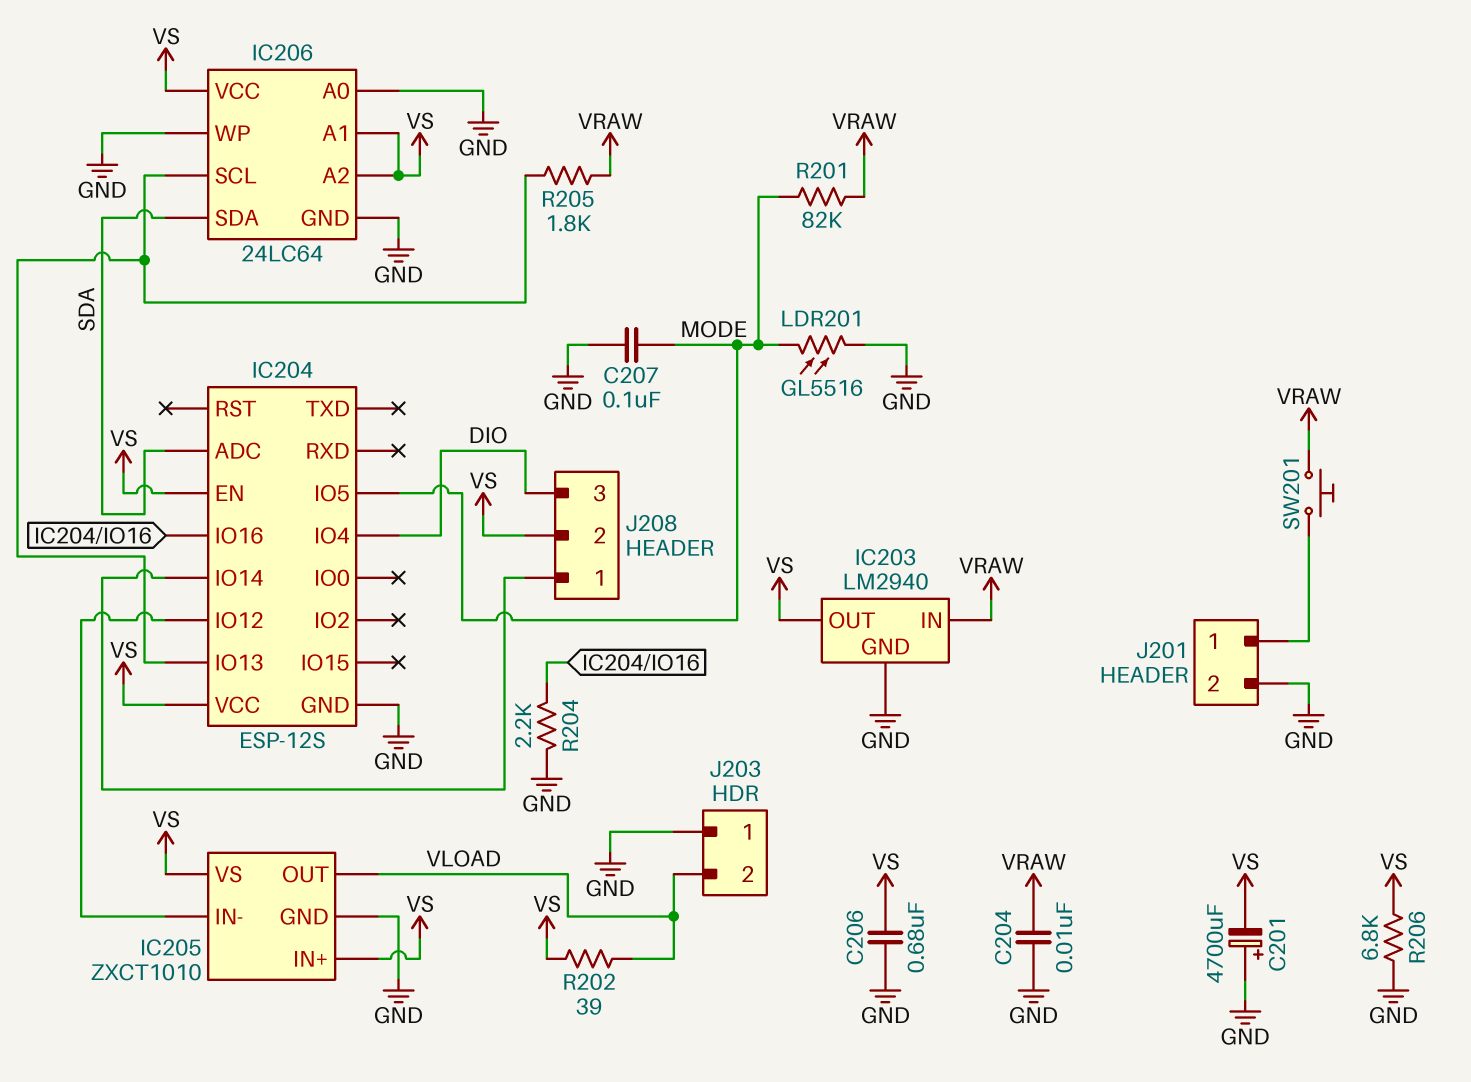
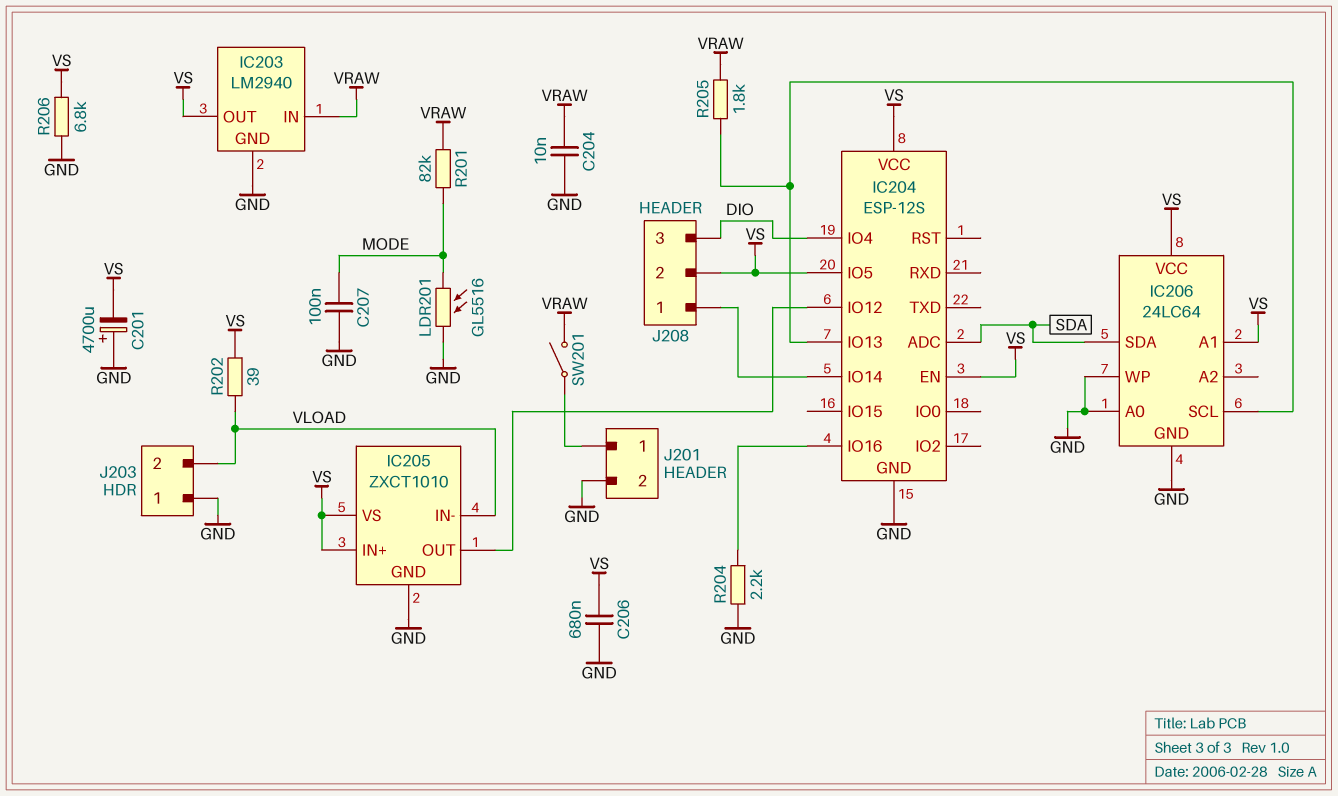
IC204 pin IO5: MODE -> VS
IC205 pin IN-: IC204/IO12 -> VLOAD
IC205 pin OUT: VLOAD -> IC204/IO12
IC206 pin A2: VS -> none
SW201: button (J201/1, VRAW) -> switch (J201/1, VRAW)

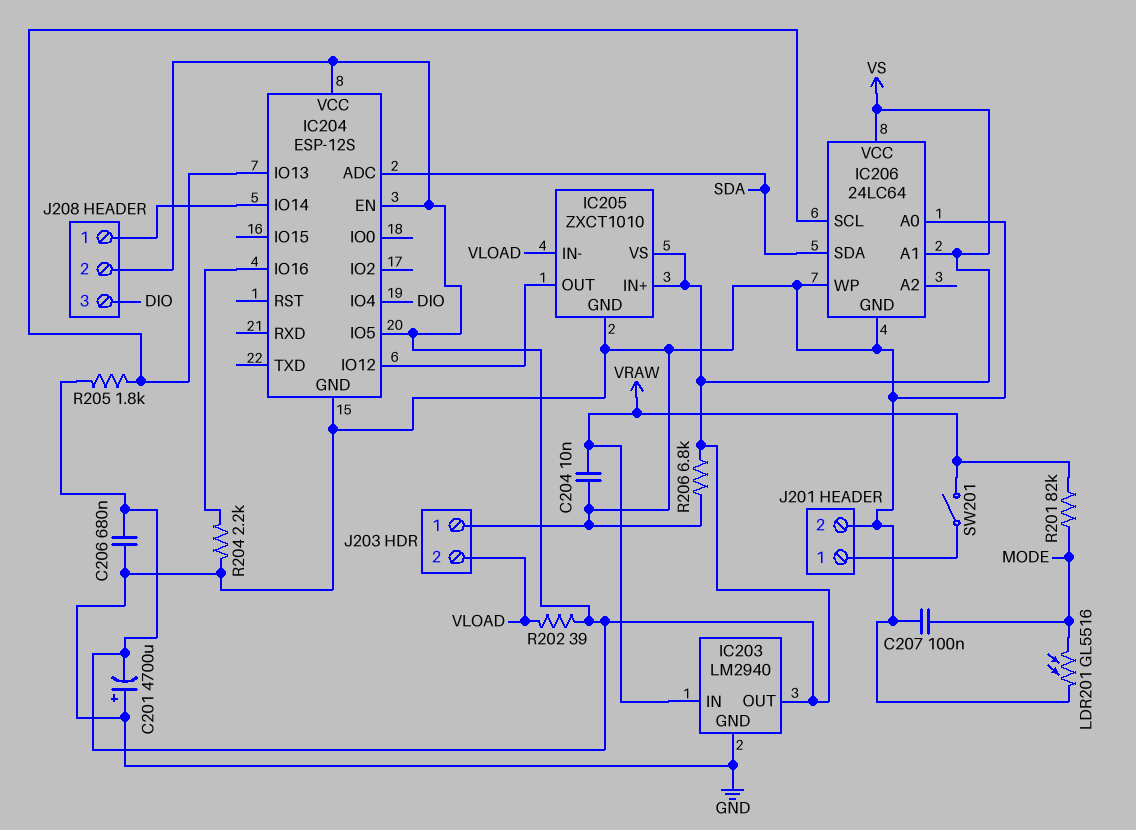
R205: 1.8k (IC204/IO13, VRAW) -> 1.8k (IC204/IO13, VS)

